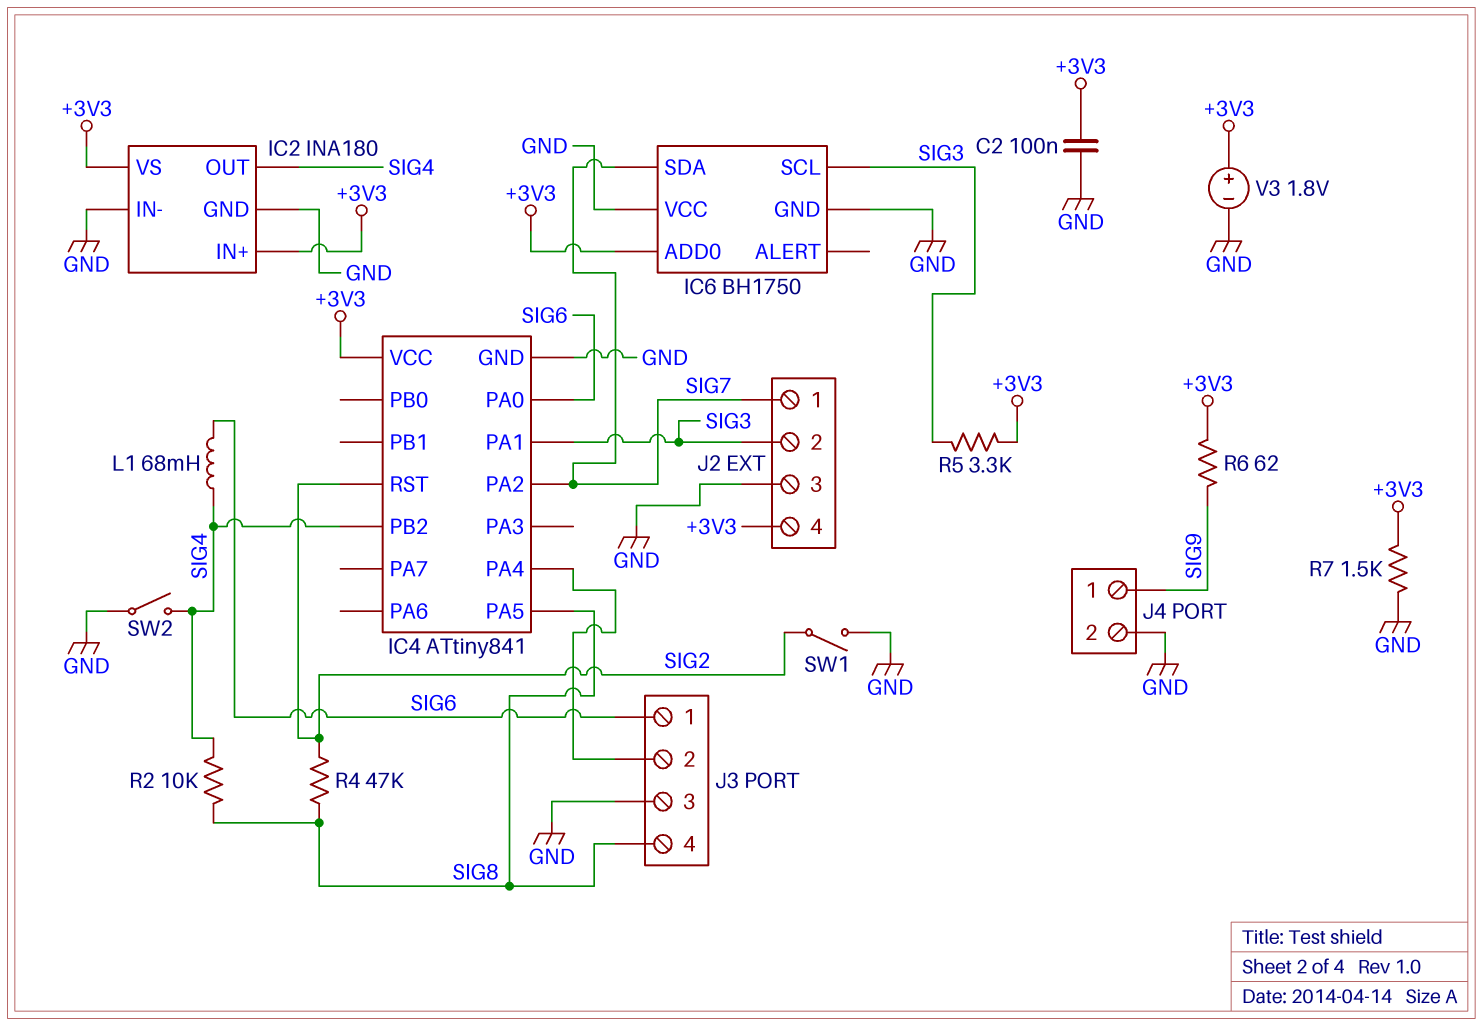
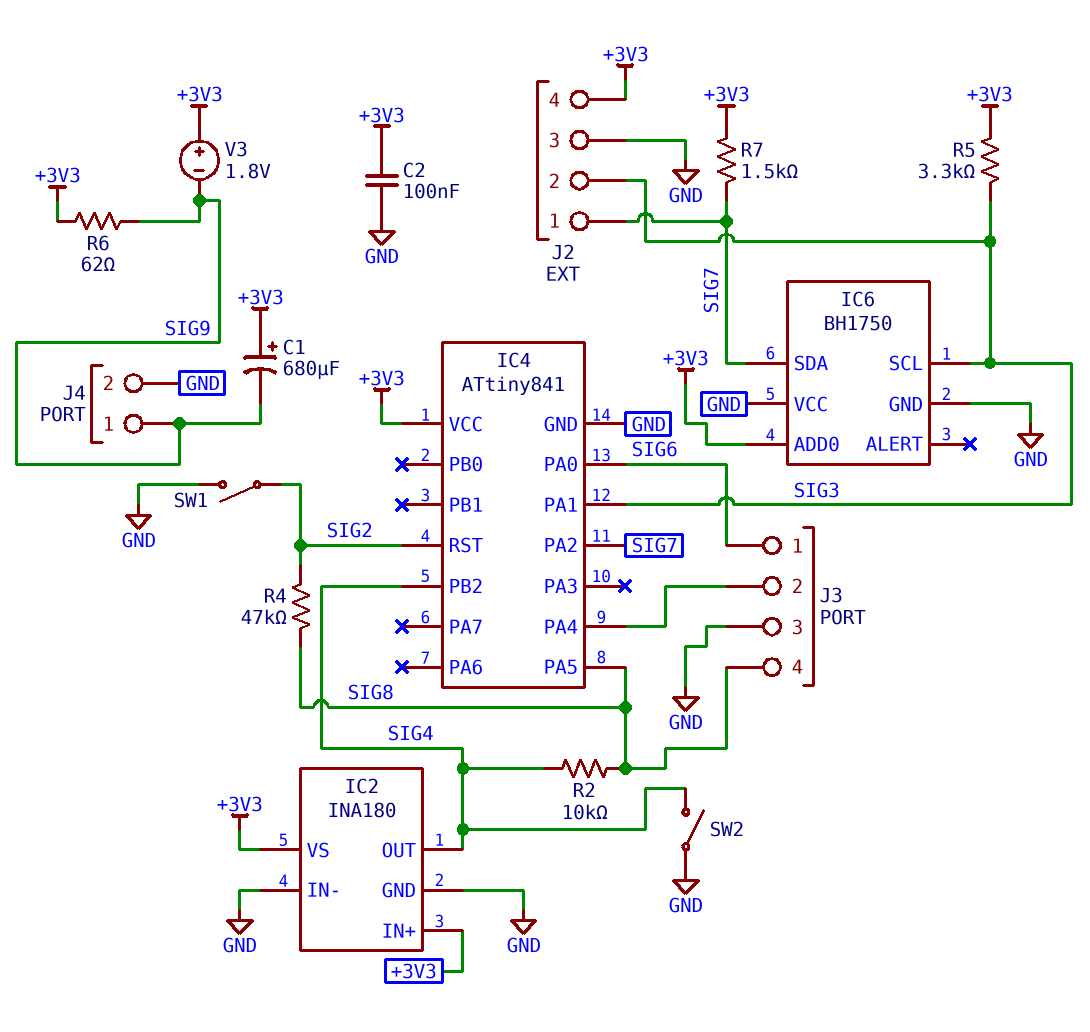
C1: none -> 680uF (plus +3V3, minus SIG9)
L1: 68mH (SIG4, SIG6) -> none
R7: 1.5k (+3V3, GND) -> 1.5k (+3V3, SIG7)
V3: 1.8V (plus +3V3, minus GND) -> 1.8V (plus +3V3, minus SIG9)

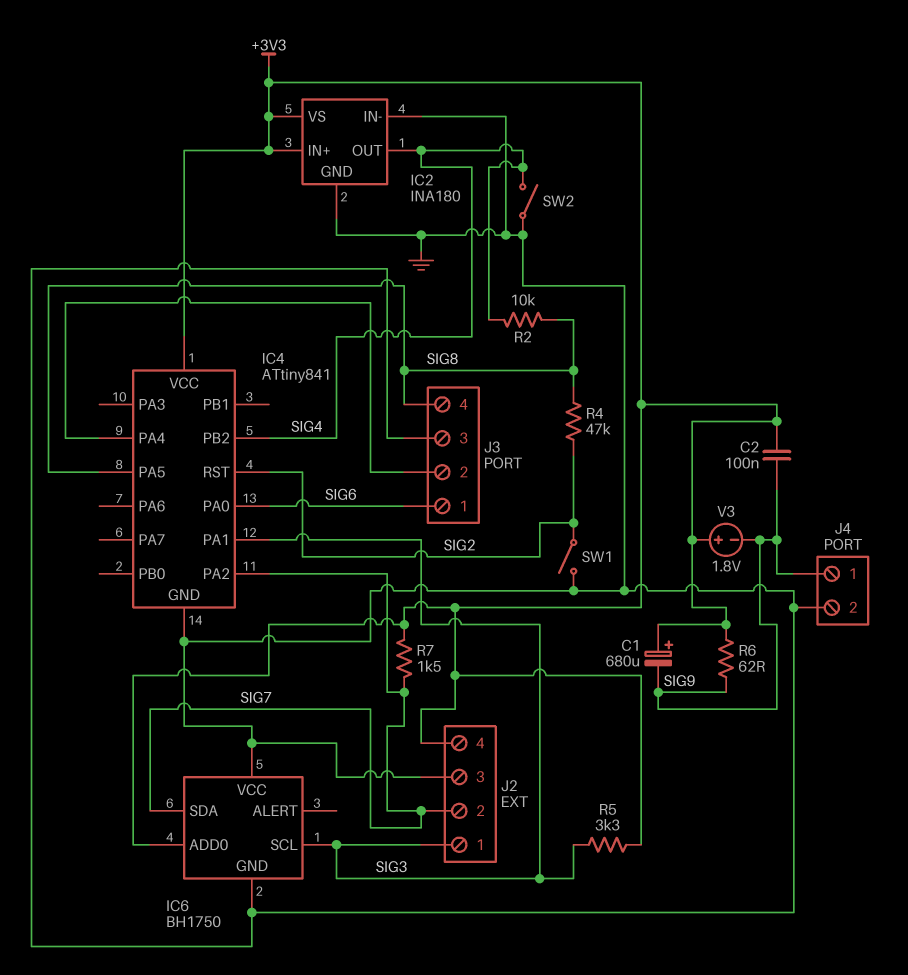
C2: 100nF (+3V3, GND) -> 100nF (+3V3, SIG9)
J2 pin 1: SIG7 -> SIG3
J2 pin 2: SIG3 -> SIG7

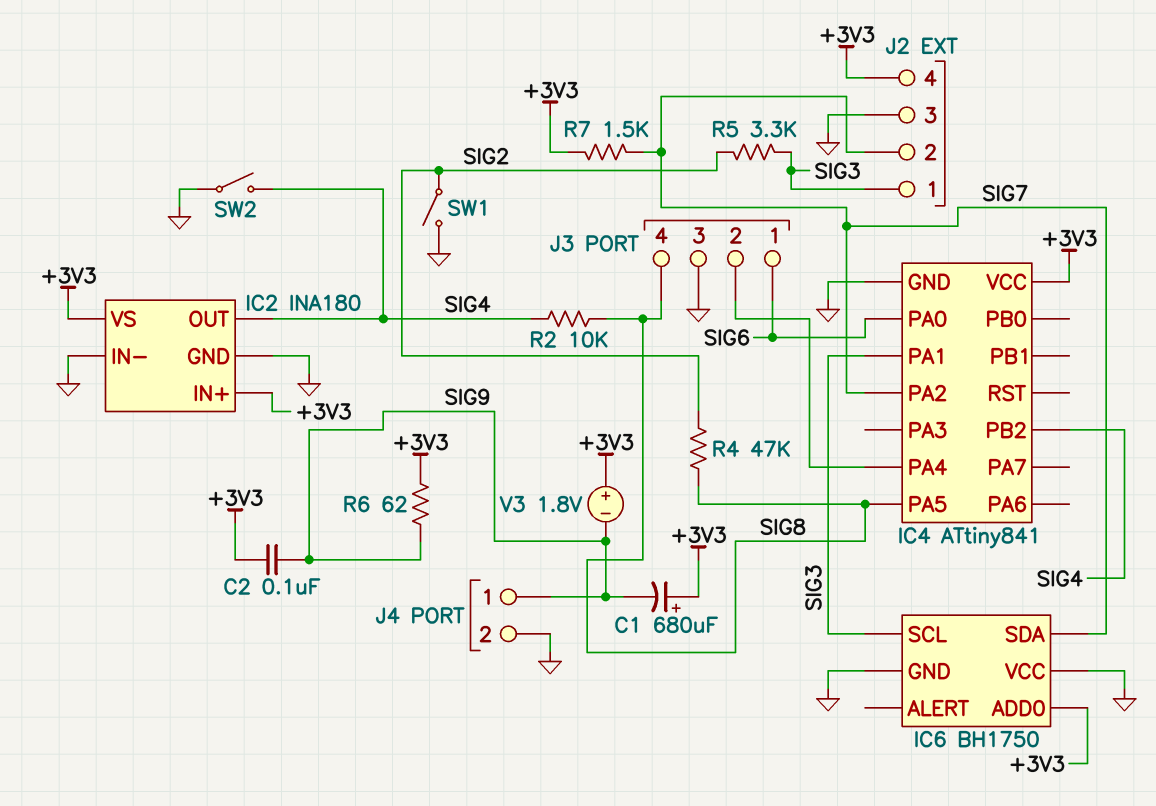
IC4 pin RST: SIG2 -> none
R5: 3.3k (+3V3, SIG3) -> 3.3k (SIG2, SIG3)

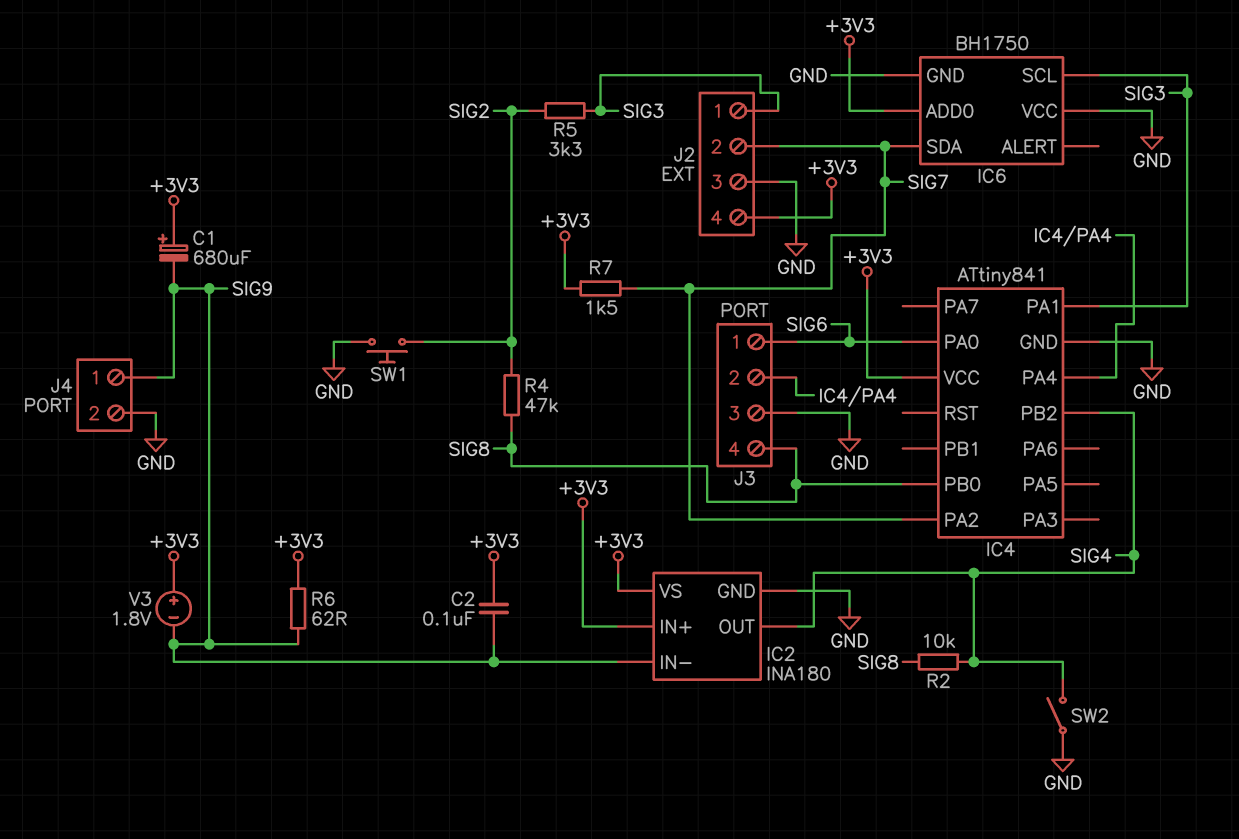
IC2 pin IN-: GND -> SIG9
IC4 pin PA5: SIG8 -> none
IC4 pin PB0: none -> SIG8
SW1: switch (GND, SIG2) -> button (GND, SIG2)

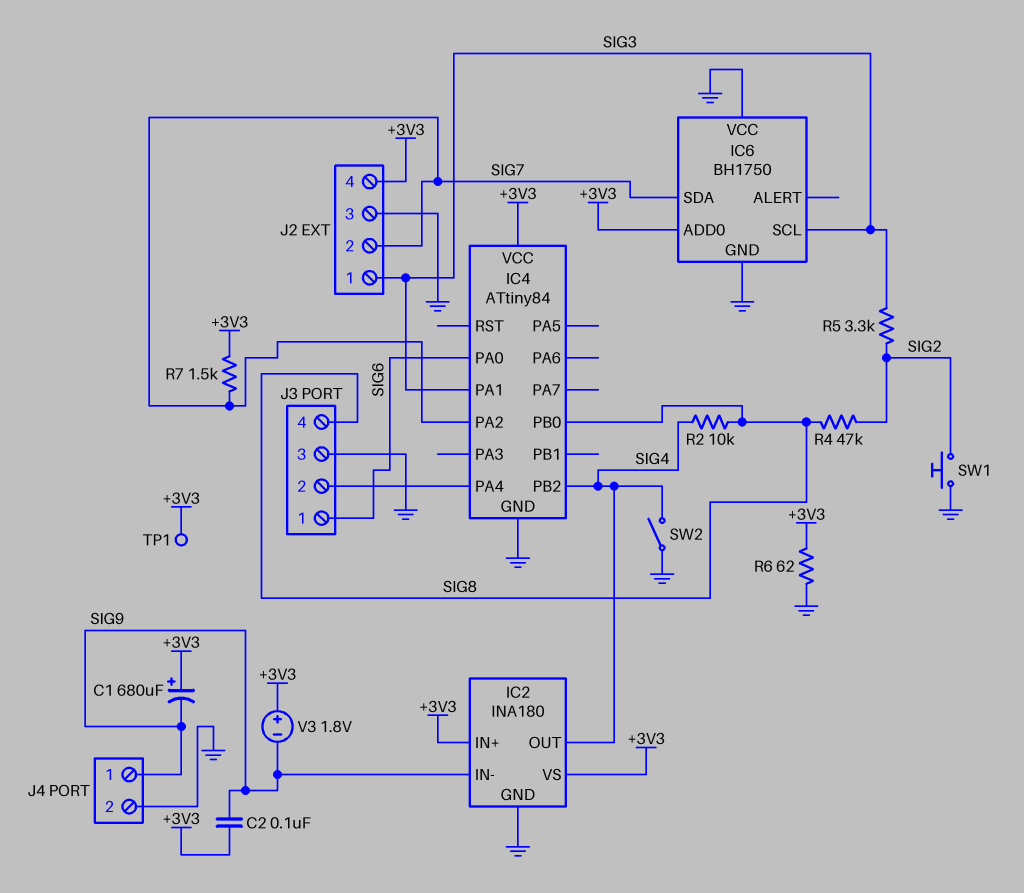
IC4: ATtiny841 -> ATtiny84
R6: 62 (+3V3, SIG9) -> 62 (+3V3, GND)
TP1: none -> test point (+3V3)

